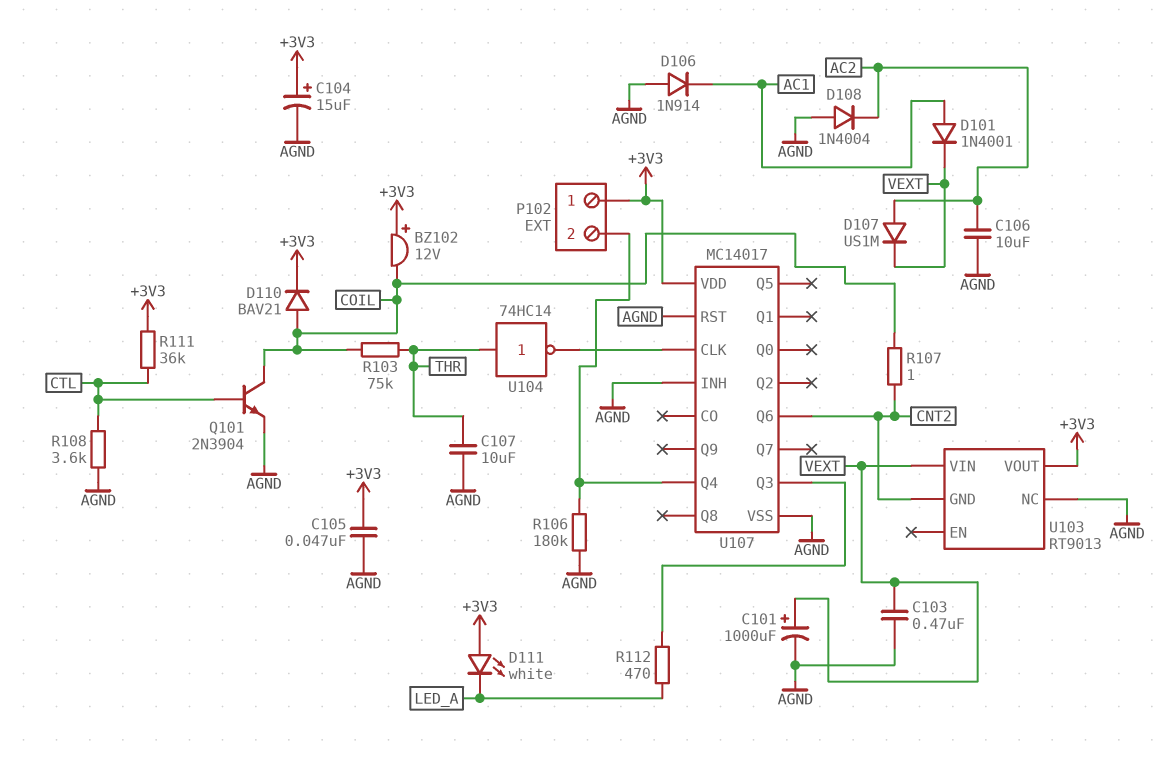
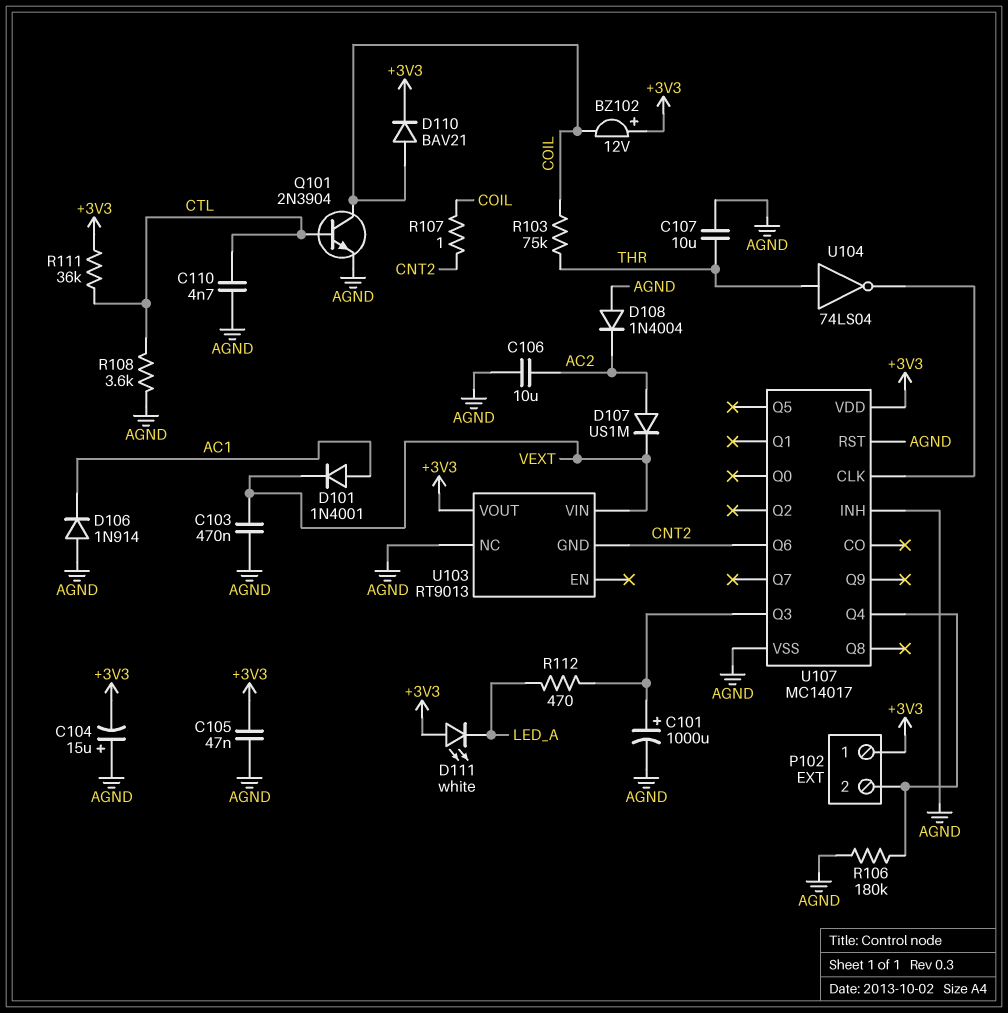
C101: 1000uF (plus VEXT, minus AGND) -> 1000uF (plus U107/Q3, minus AGND)
C104: 15uF (plus +3V3, minus AGND) -> 15uF (plus AGND, minus +3V3)
C110: none -> 4.7nF (AGND, CTL)
U104: NOT 74HC14 (in THR, out U107/CLK) -> NOT 74LS04 (in THR, out U107/CLK)

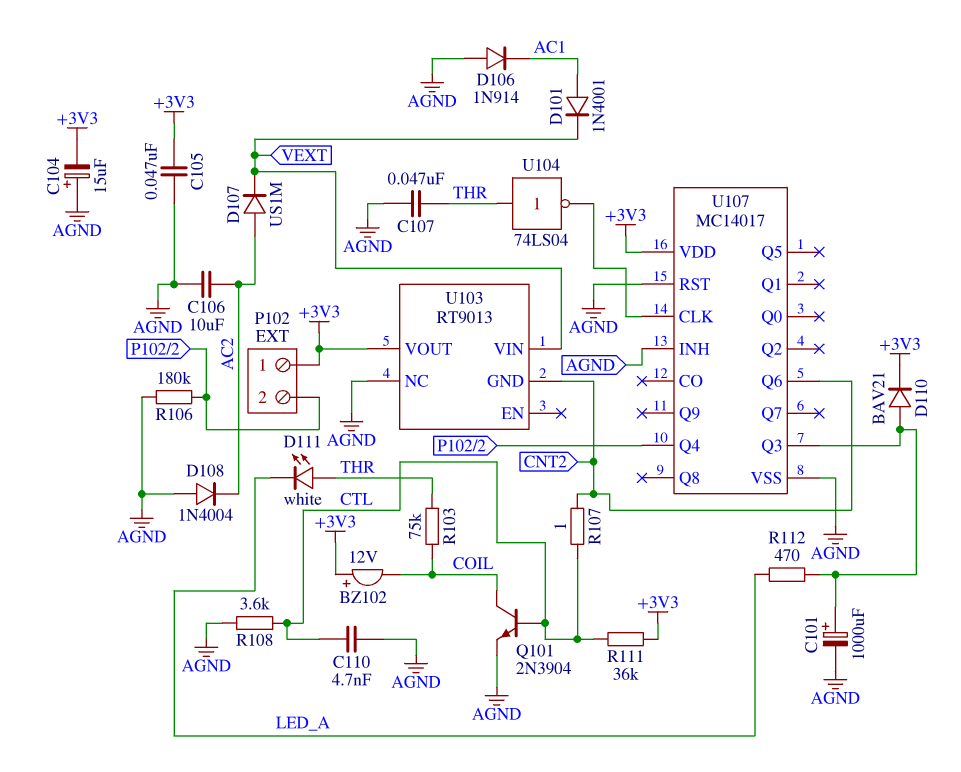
C103: 470nF (AGND, VEXT) -> none
C107: 10uF (AGND, THR) -> 47nF (AGND, THR)
D110: diode BAV21 (A COIL, K +3V3) -> diode BAV21 (A U107/Q3, K +3V3)
D111: LED white (A +3V3, K LED_A) -> LED white (A THR, K LED_A)
R107: 1 (CNT2, COIL) -> 1 (CNT2, CTL)

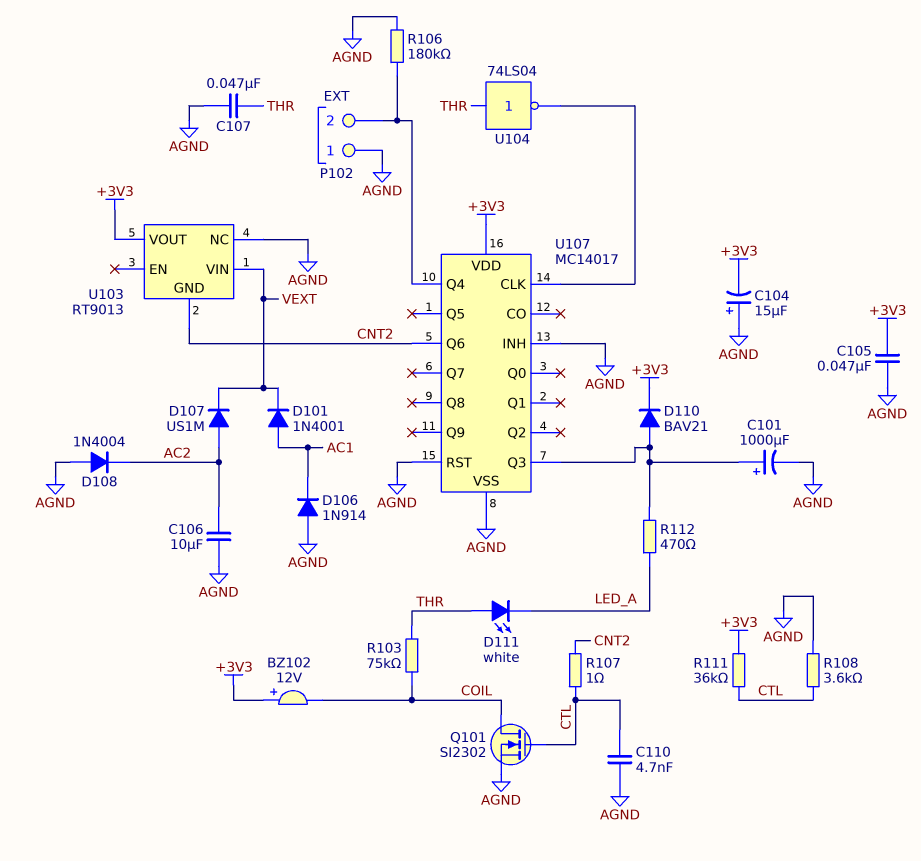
P102 pin 1: +3V3 -> AGND
Q101: NPN 2N3904 (B CTL, C COIL, E AGND) -> NMOS SI2302 (G CTL, D COIL, S AGND)

